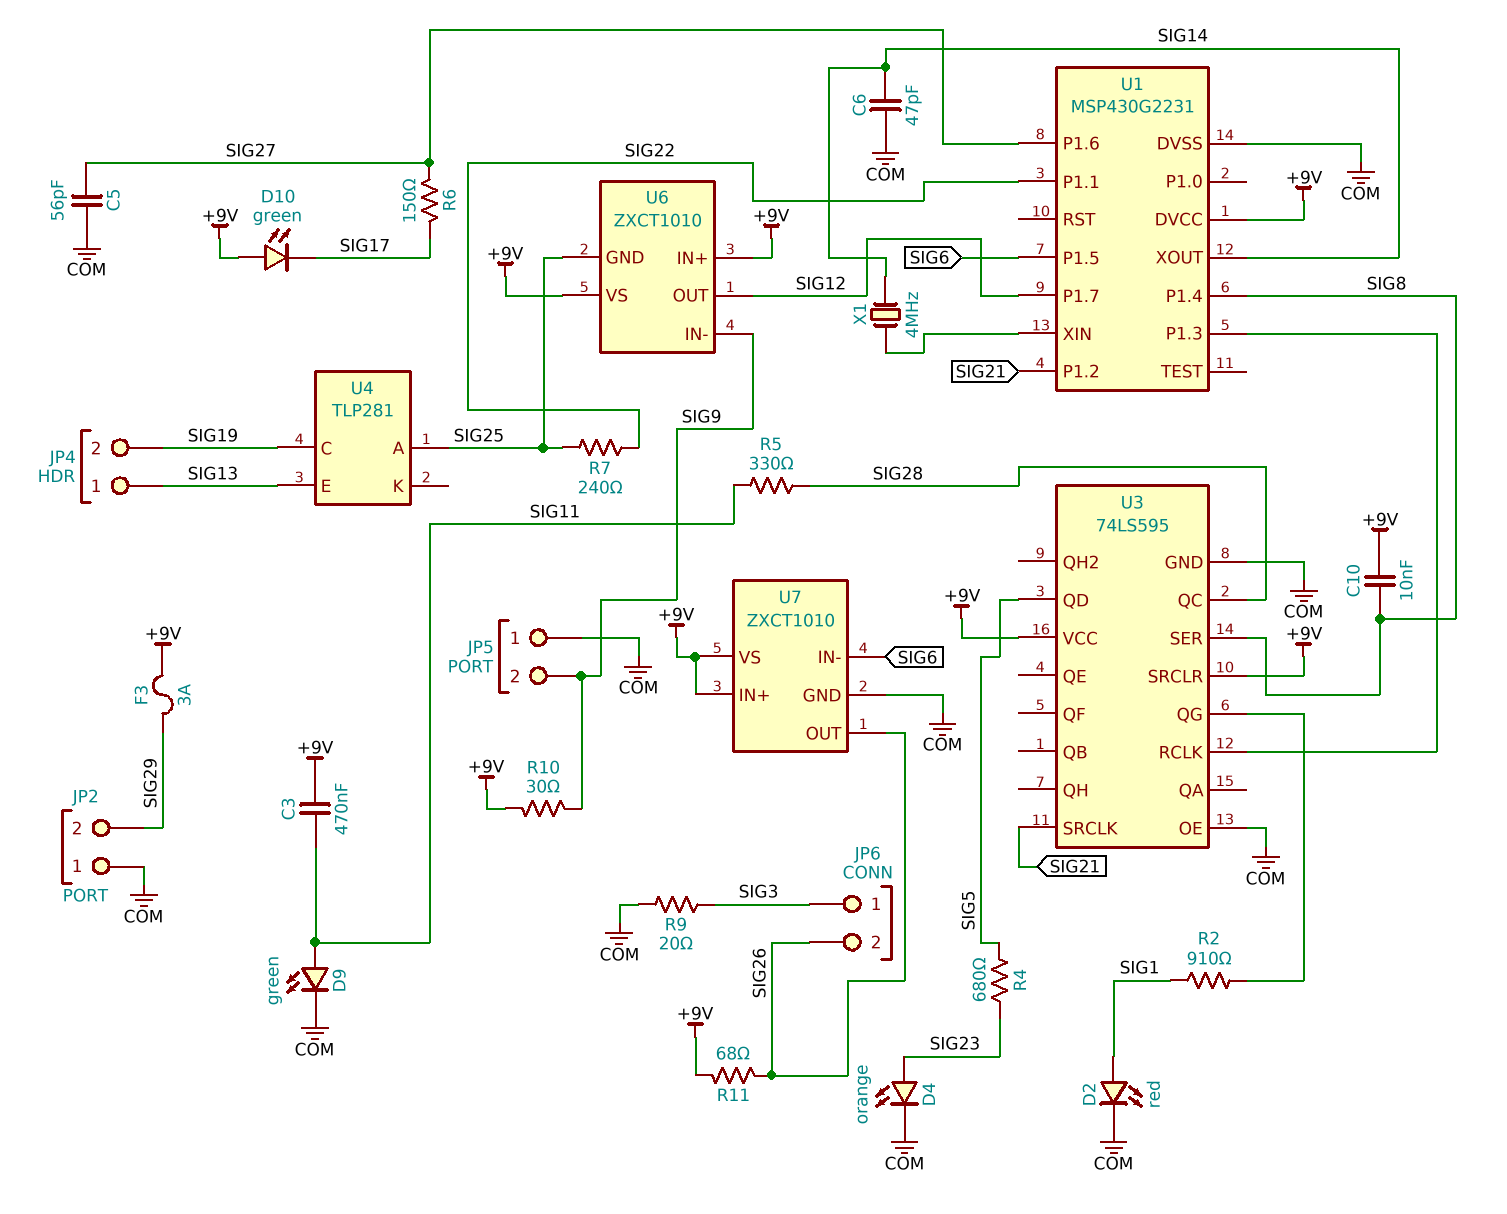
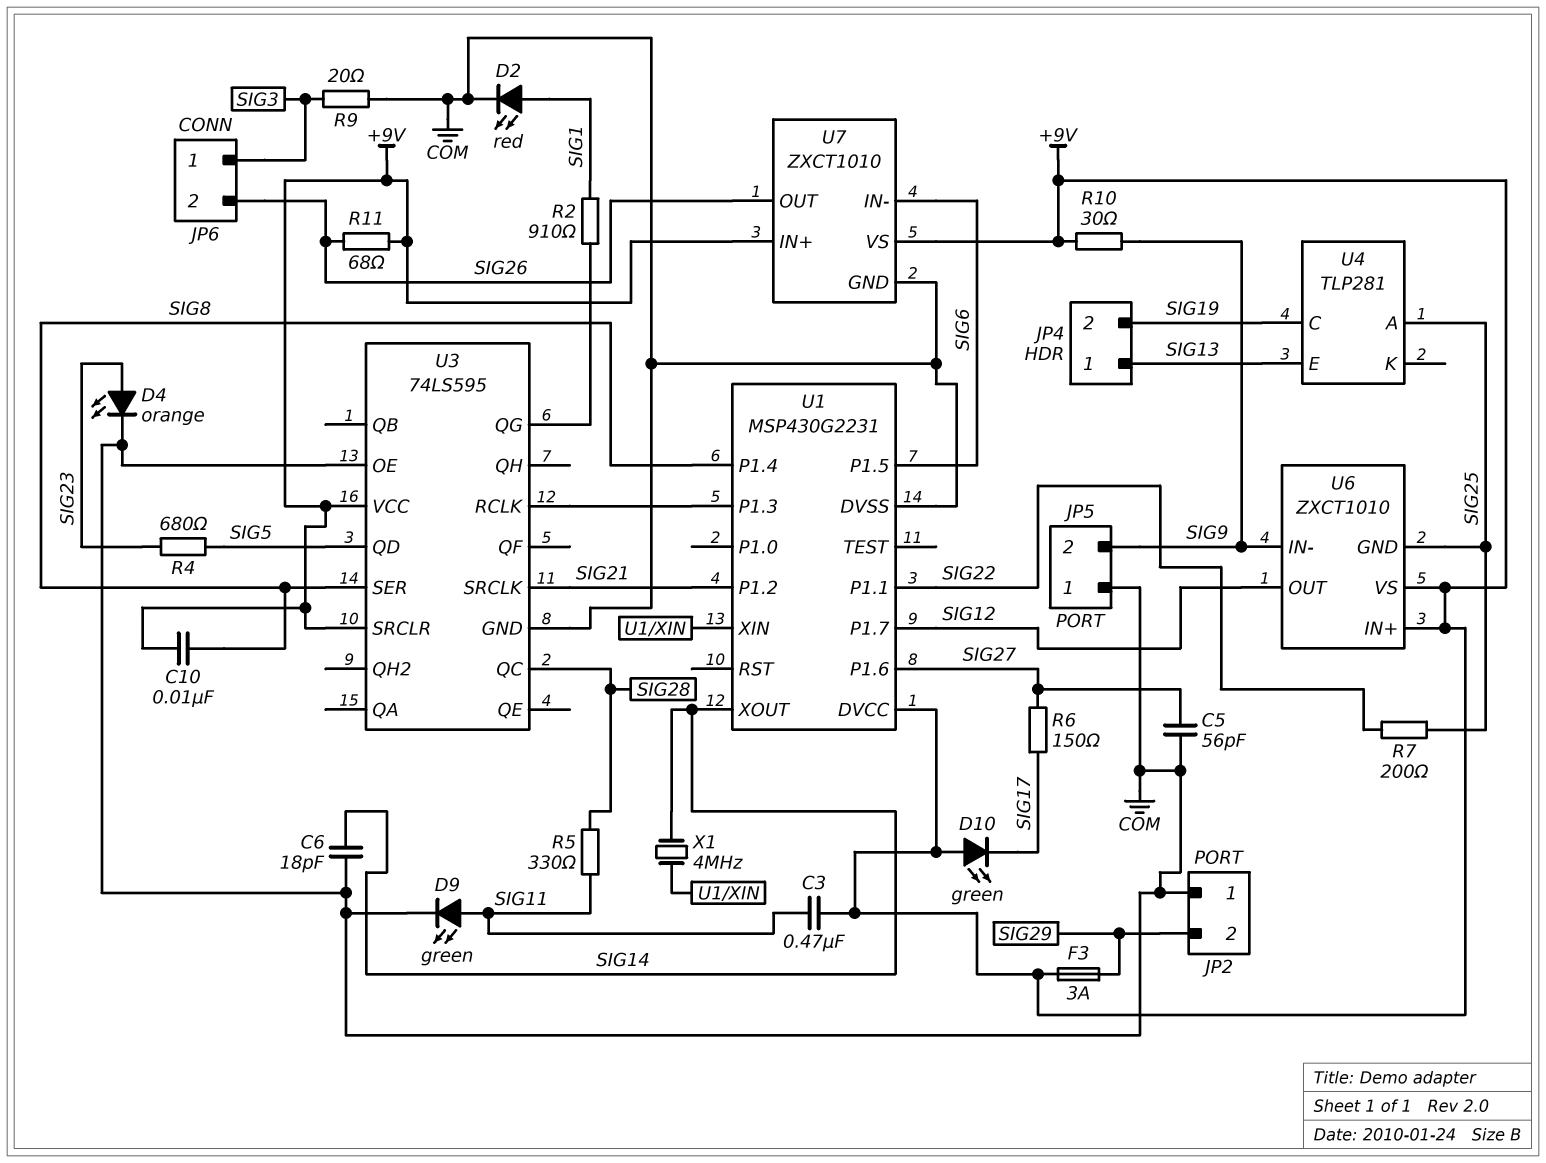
C6: 47pF (COM, SIG14) -> 18pF (COM, SIG14)
R7: 240 (SIG22, SIG25) -> 200 (SIG22, SIG25)

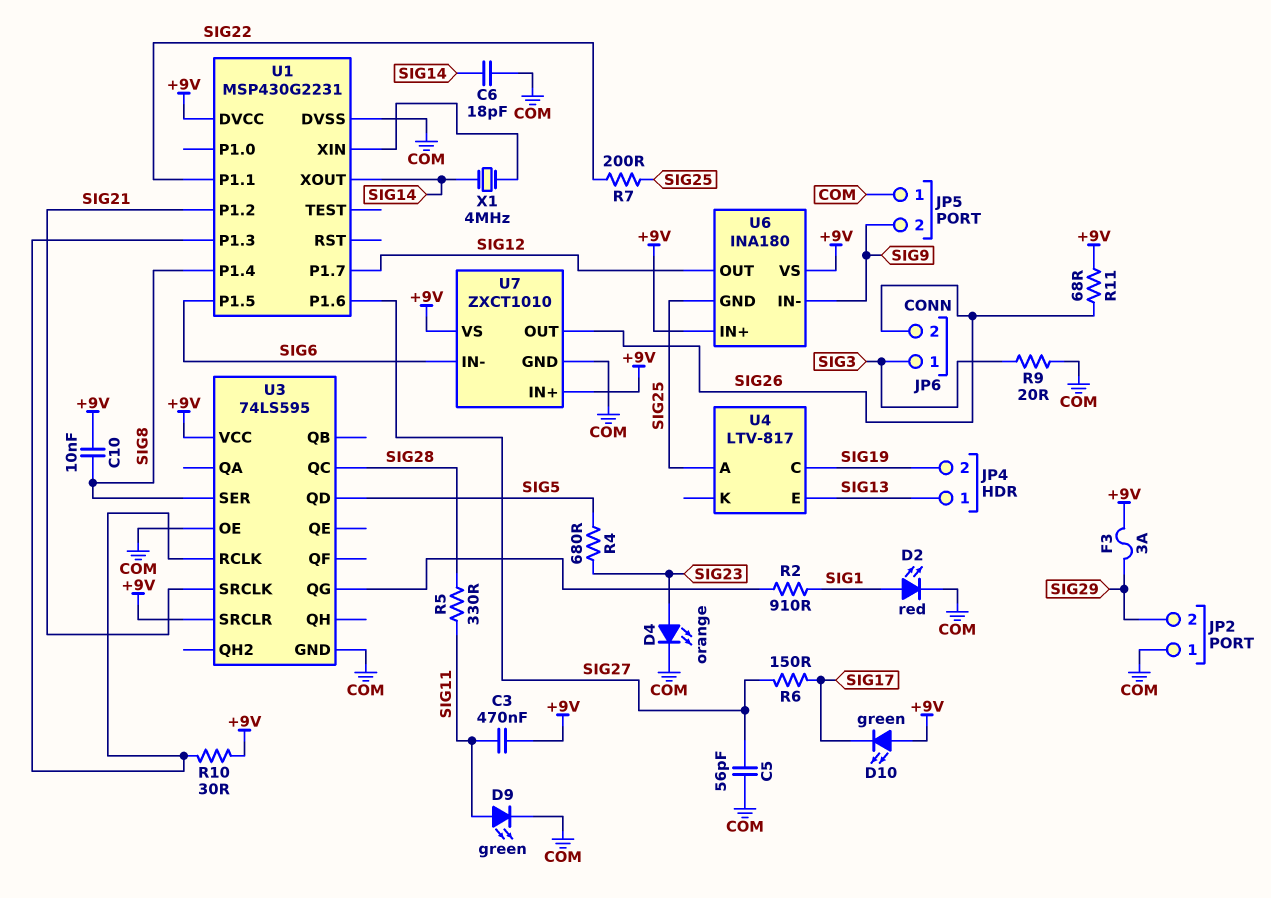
R10: 30 (+9V, SIG9) -> 30 (+9V, U1/P1.3)
U4: TLP281 -> LTV-817
U6: ZXCT1010 -> INA180

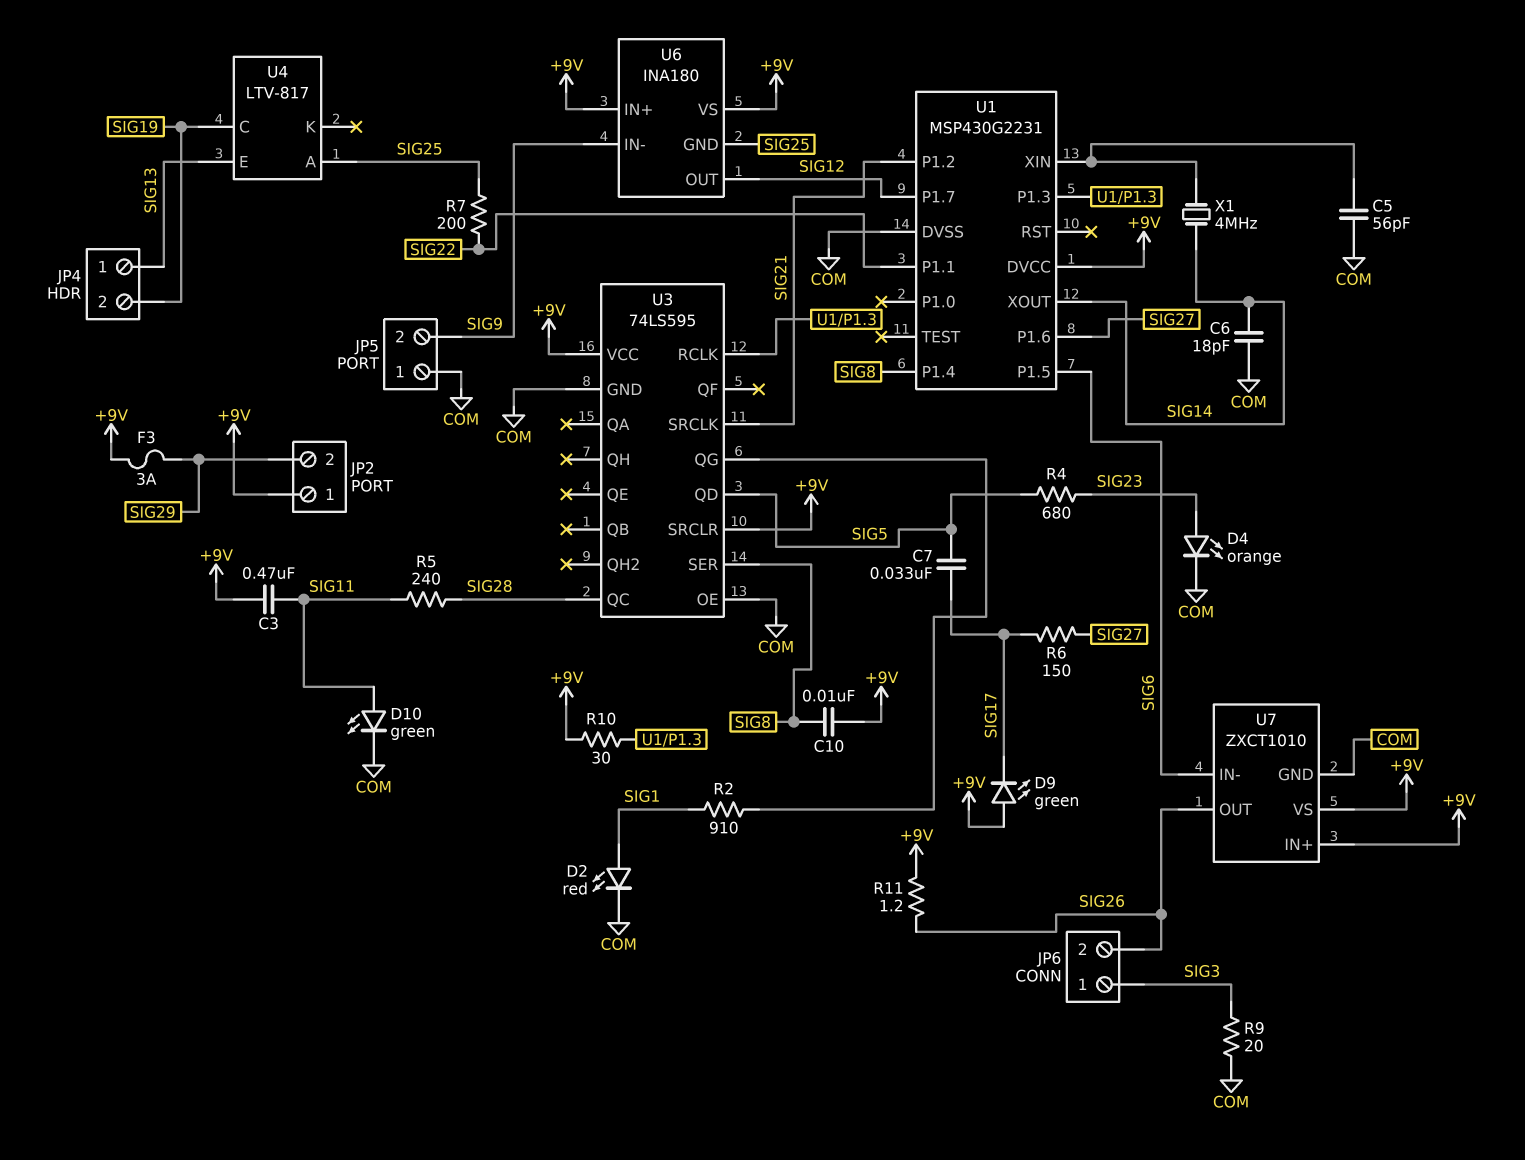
C5: 56pF (COM, SIG27) -> 56pF (COM, U1/XIN)
C7: none -> 33nF (SIG5, SIG17)
D9: LED green (A SIG11, K COM) -> LED green (A +9V, K SIG17)
D10: LED green (A +9V, K SIG17) -> LED green (A SIG11, K COM)
JP2 pin 1: COM -> +9V
R5: 330 (SIG11, SIG28) -> 240 (SIG11, SIG28)
R11: 68 (+9V, SIG26) -> 1.2 (+9V, SIG26)

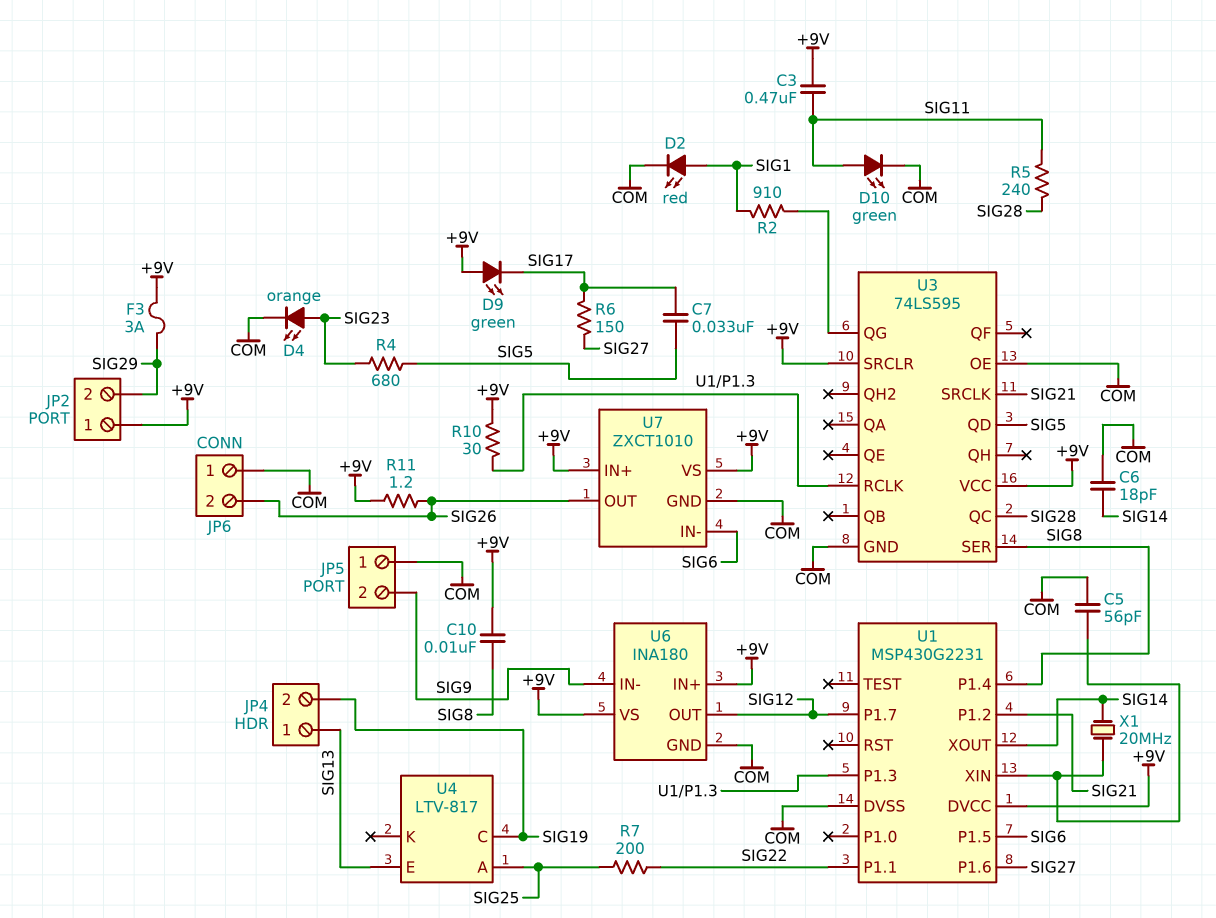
JP6 pin 1: SIG3 -> COM
R9: 20 (COM, SIG3) -> none
U6 pin GND: SIG25 -> COM
X1: 4MHz (SIG14, U1/XIN) -> 20MHz (SIG14, U1/XIN)

